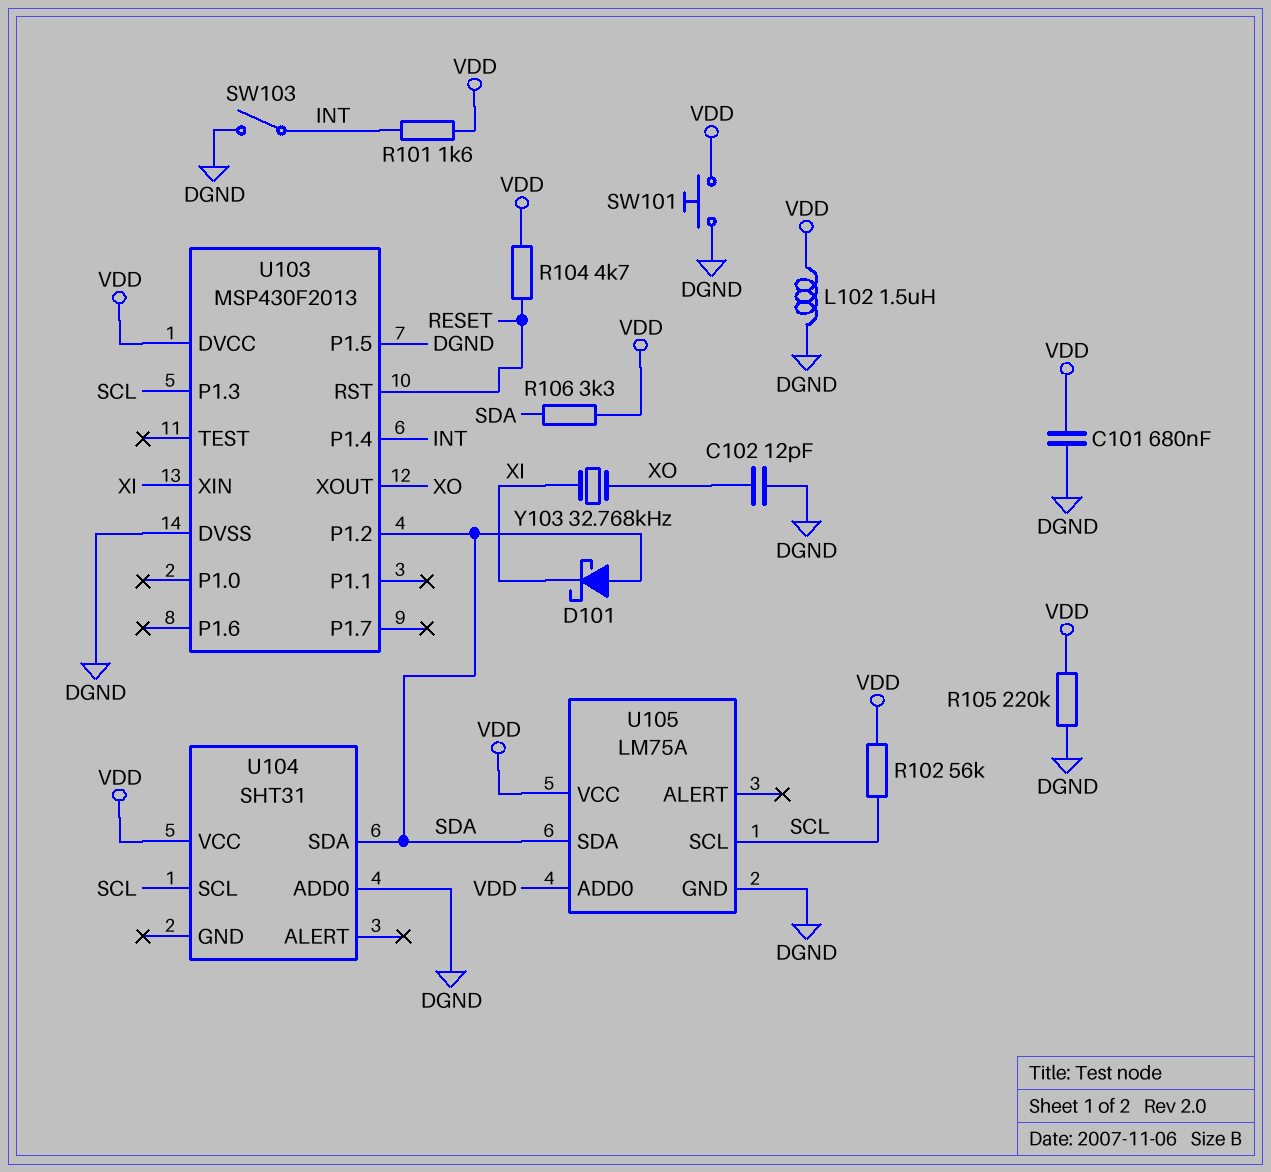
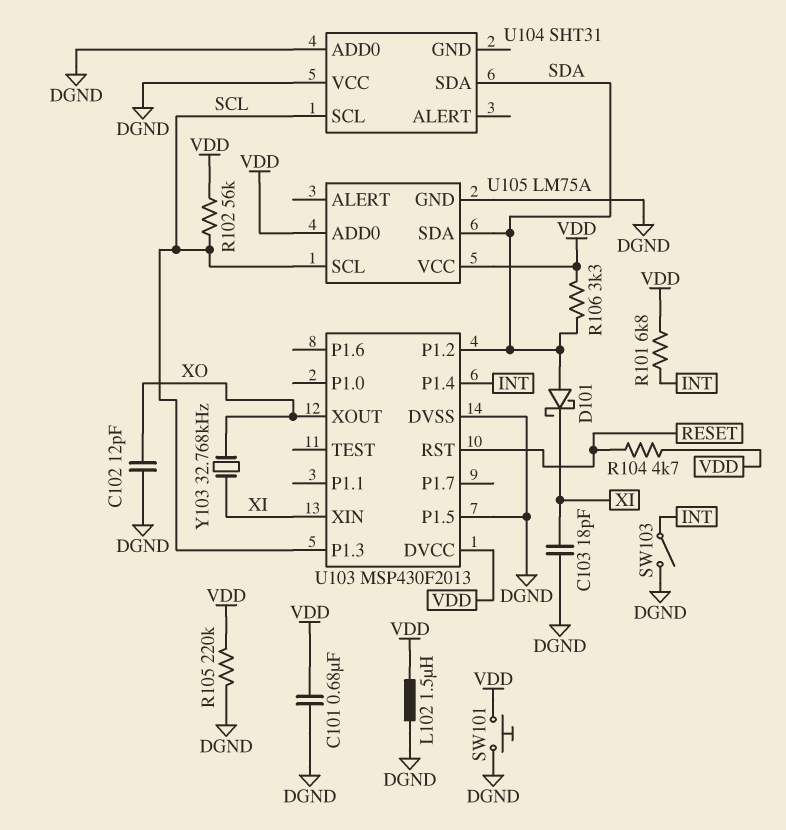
C103: none -> 18pF (DGND, XI)
R101: 1.6k (INT, VDD) -> 6.8k (INT, VDD)
U104 pin VCC: VDD -> DGND

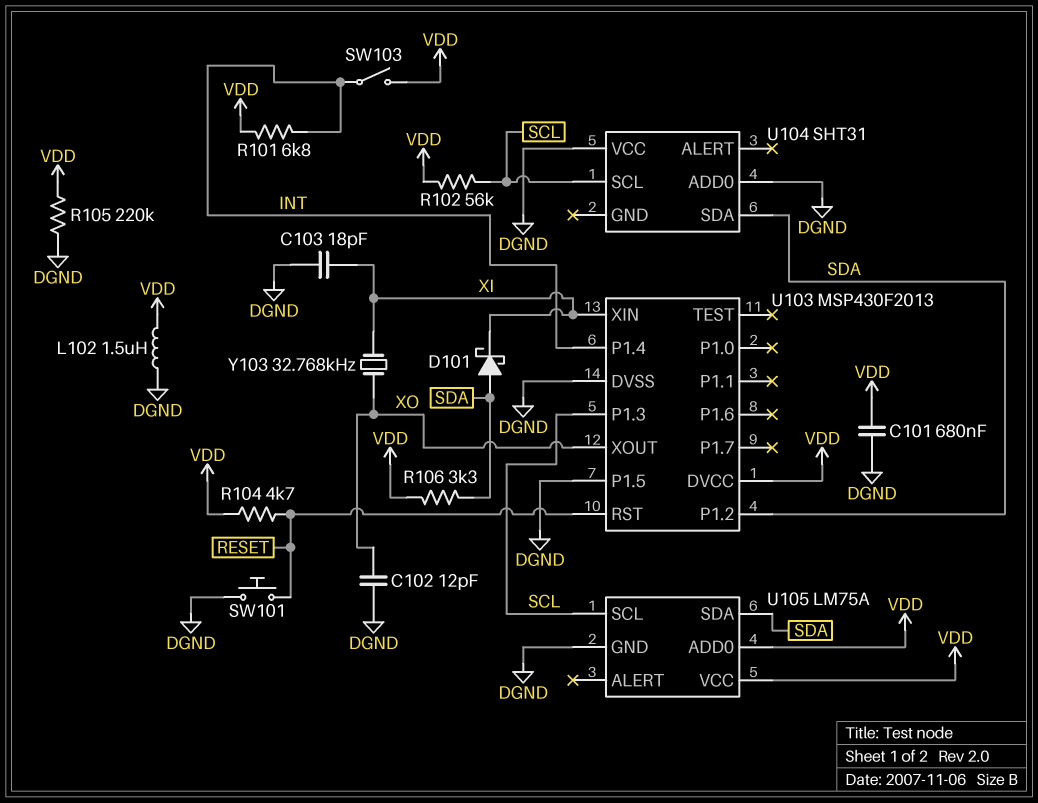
SW101: button (DGND, VDD) -> button (DGND, RESET)
SW103: switch (DGND, INT) -> switch (INT, VDD)

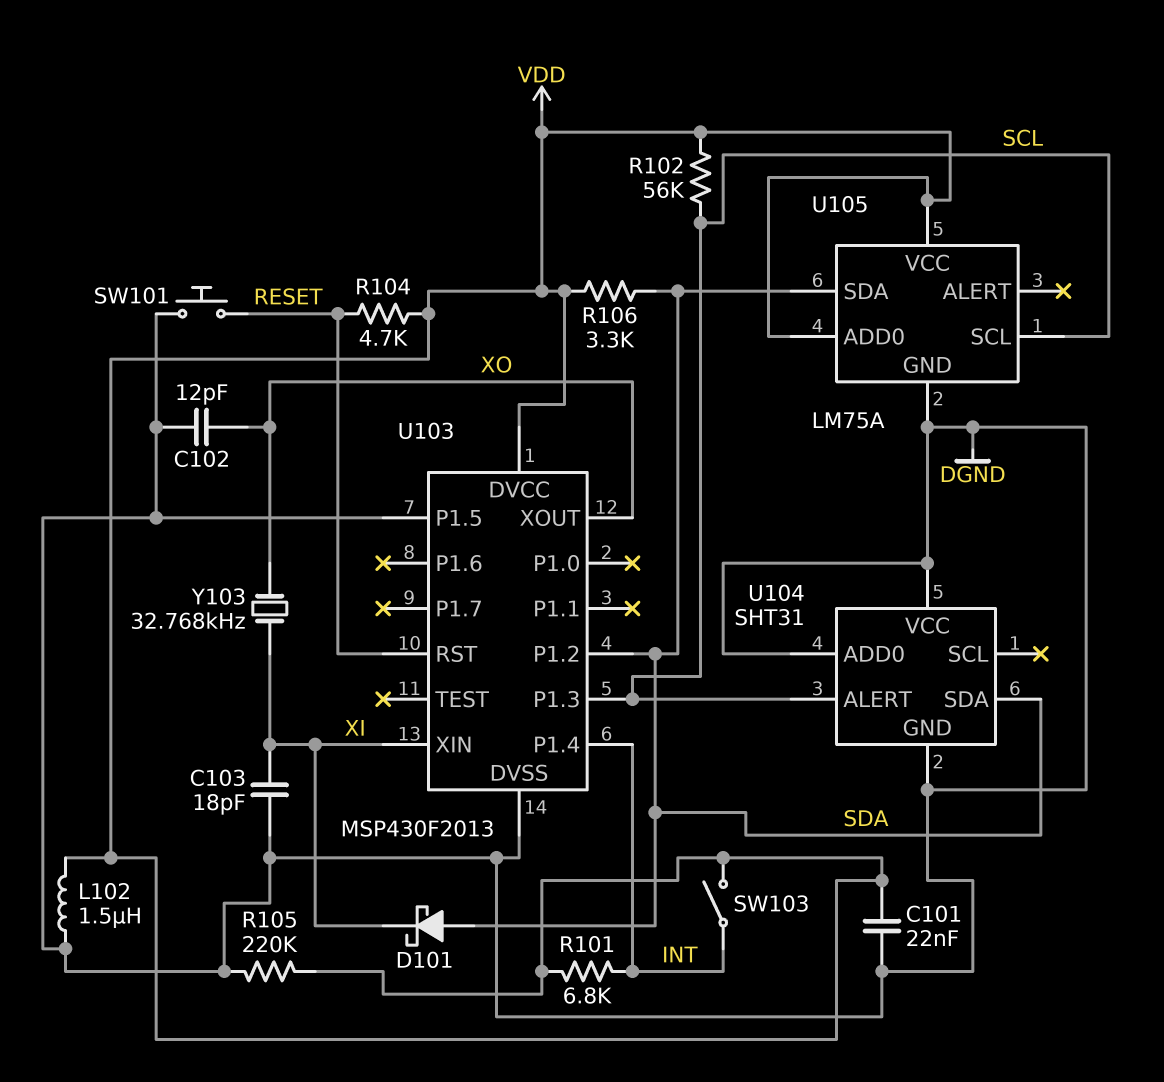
C101: 680nF (DGND, VDD) -> 22nF (DGND, VDD)
U104 pin ALERT: none -> SCL
U104 pin GND: none -> DGND
U104 pin SCL: SCL -> none

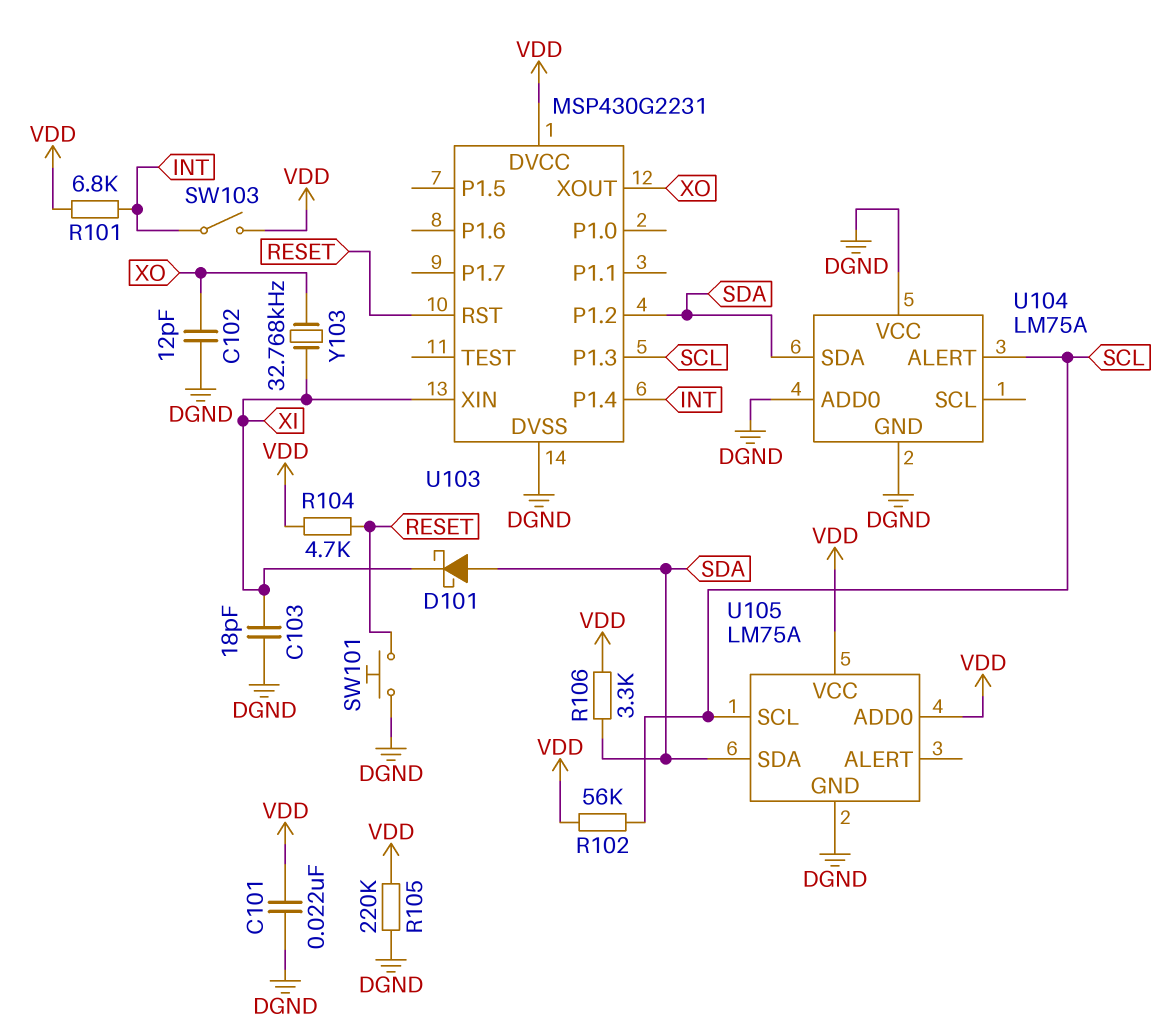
L102: 1.5uH (DGND, VDD) -> none
U103: MSP430F2013 -> MSP430G2231
U103 pin P1.5: DGND -> none
U104: SHT31 -> LM75A

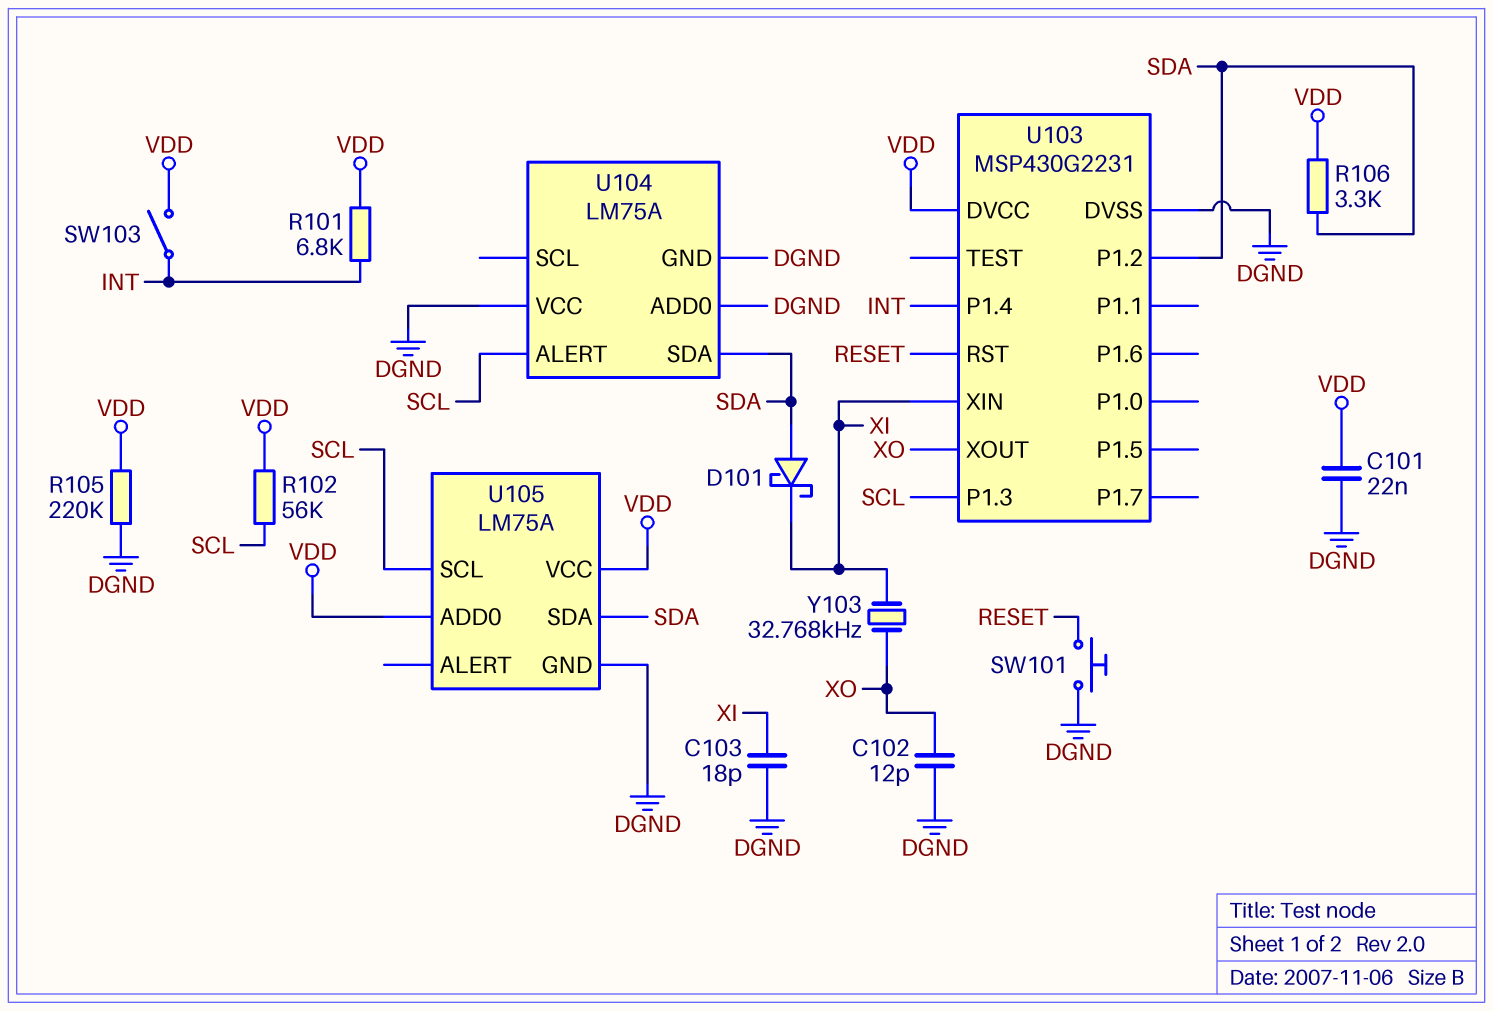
R104: 4.7k (RESET, VDD) -> none

